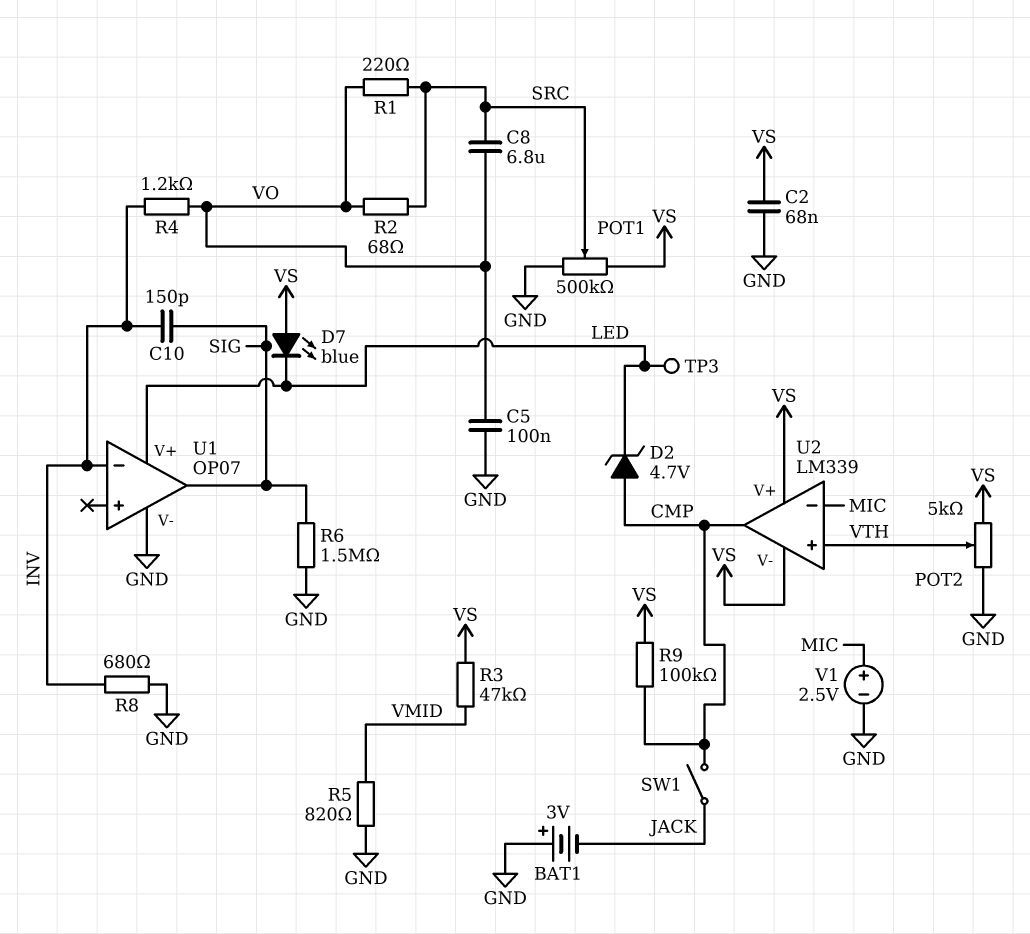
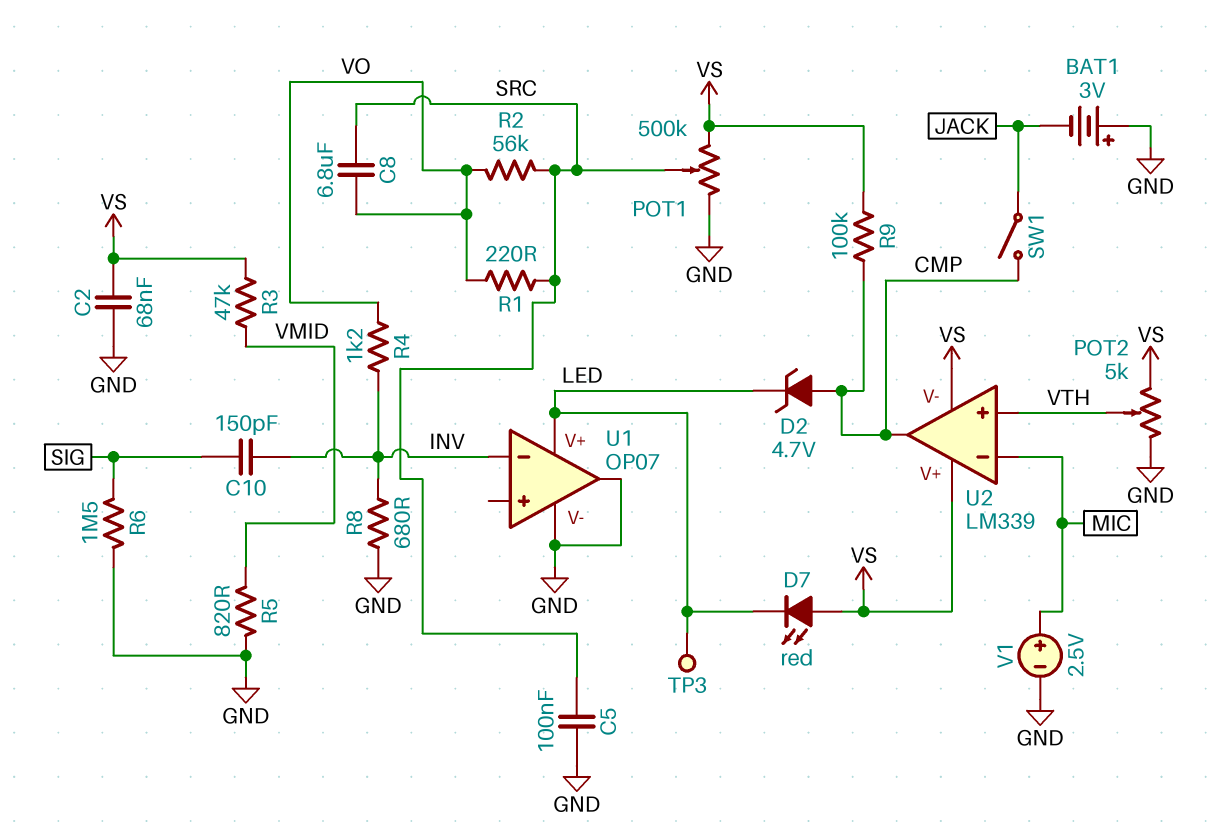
C5: 100nF (GND, VO) -> 100nF (GND, SRC)
D7: LED blue (A VS, K LED) -> LED red (A VS, K LED)
R2: 68 (SRC, VO) -> 56k (SRC, VO)
U1 pin out: SIG -> GND

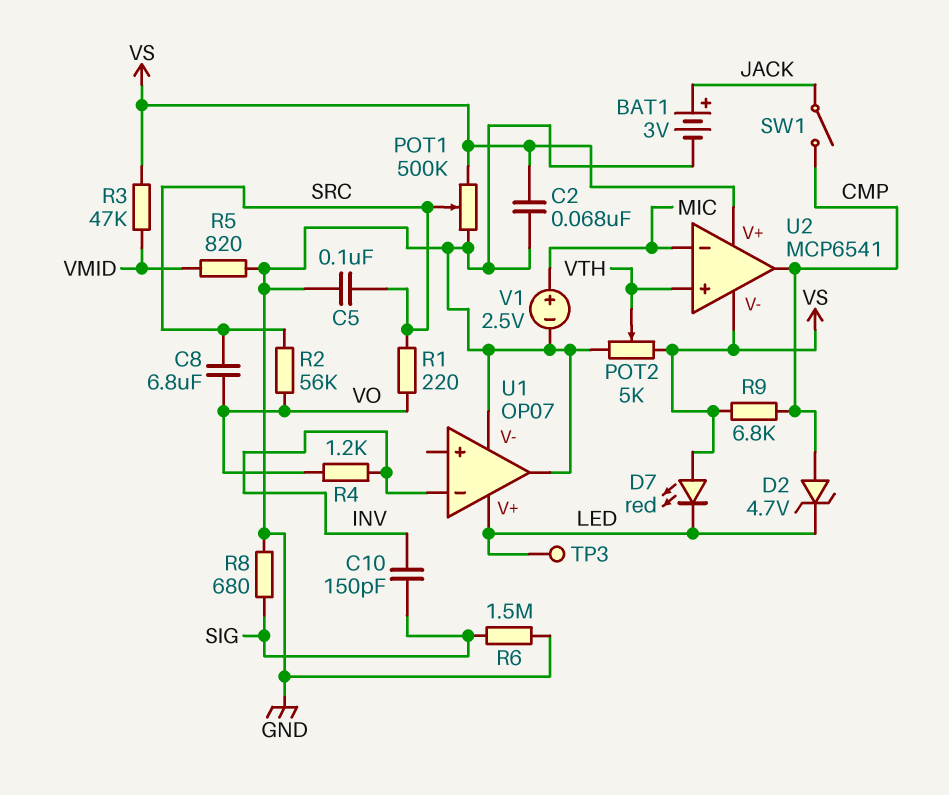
BAT1: 3V (plus GND, minus JACK) -> 3V (plus JACK, minus GND)
R8: 680 (GND, INV) -> 680 (GND, SIG)
R9: 100k (CMP, VS) -> 6.8k (CMP, VS)
U2: LM339 -> MCP6541

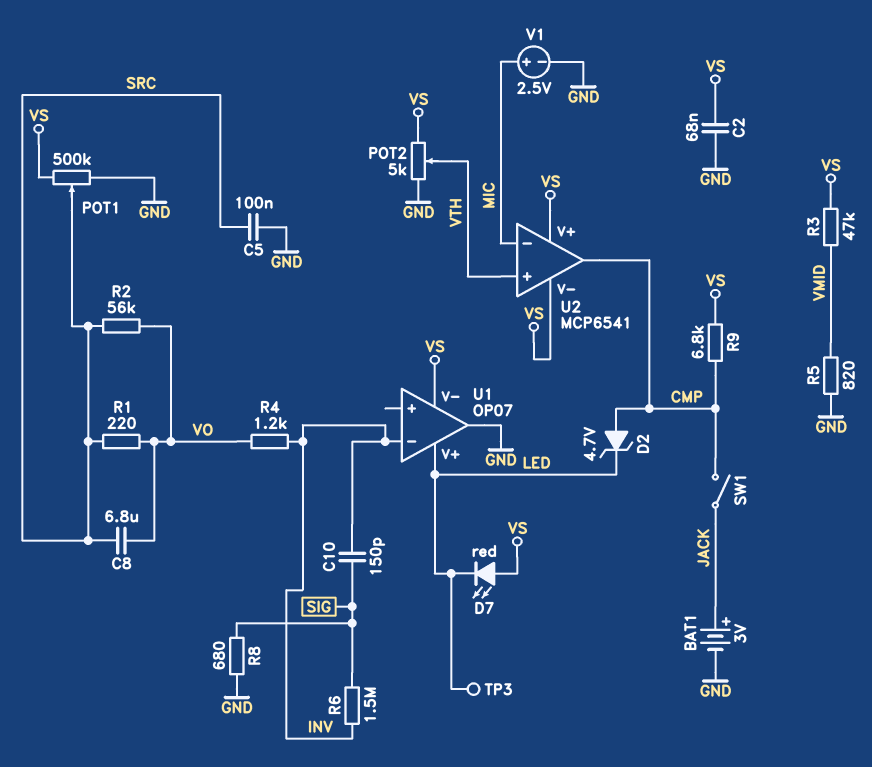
R6: 1.5M (GND, SIG) -> 1.5M (INV, SIG)
U1 pin V-: GND -> VS

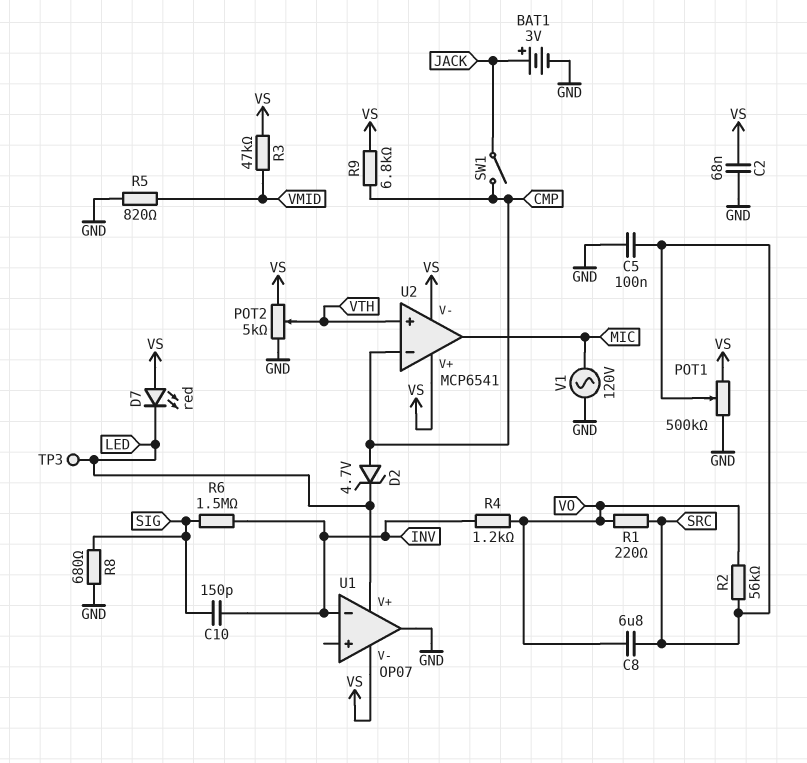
U2 pin in-: MIC -> CMP
U2 pin out: CMP -> MIC
V1: 2.5V (plus MIC, minus GND) -> AC 120V (GND, MIC)

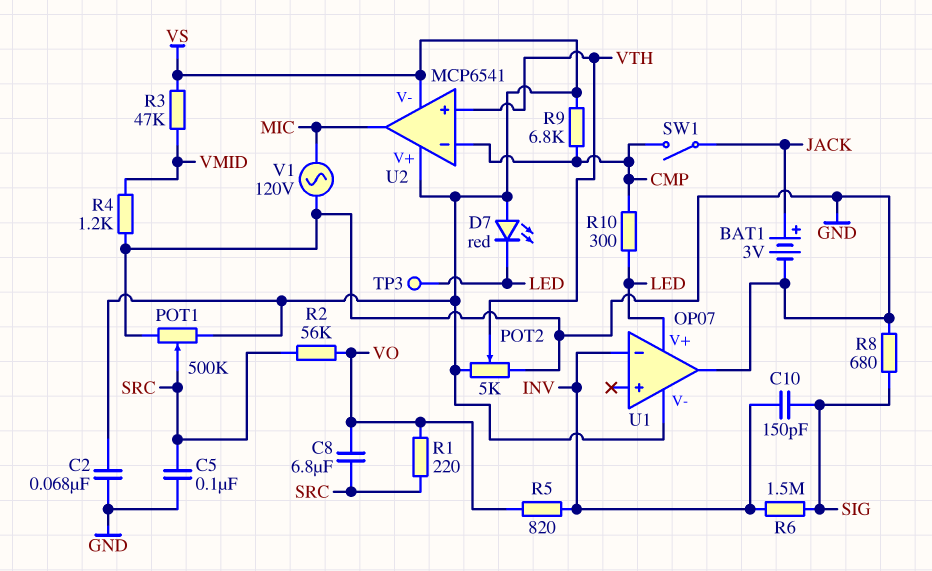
D2: zener 4.7V (A CMP, K LED) -> none
R4: 1.2k (INV, VO) -> 1.2k (GND, VMID)
R5: 820 (GND, VMID) -> 820 (INV, VO)
R10: none -> 300 (CMP, LED)

